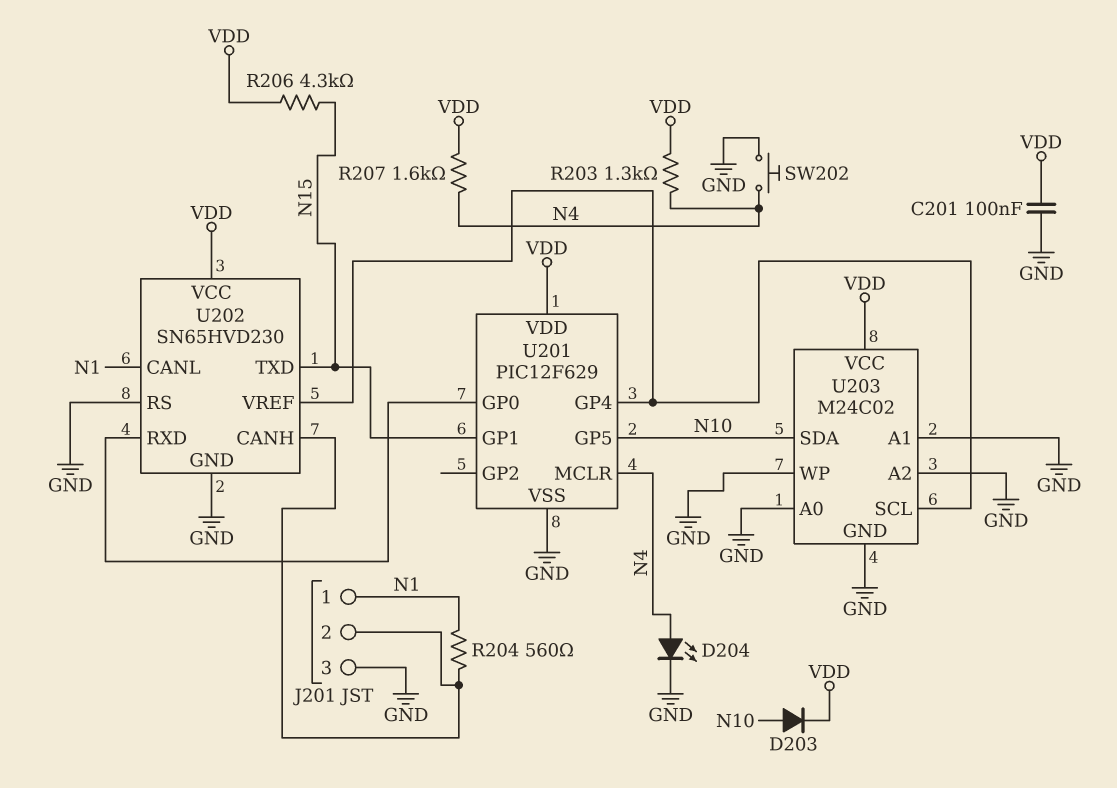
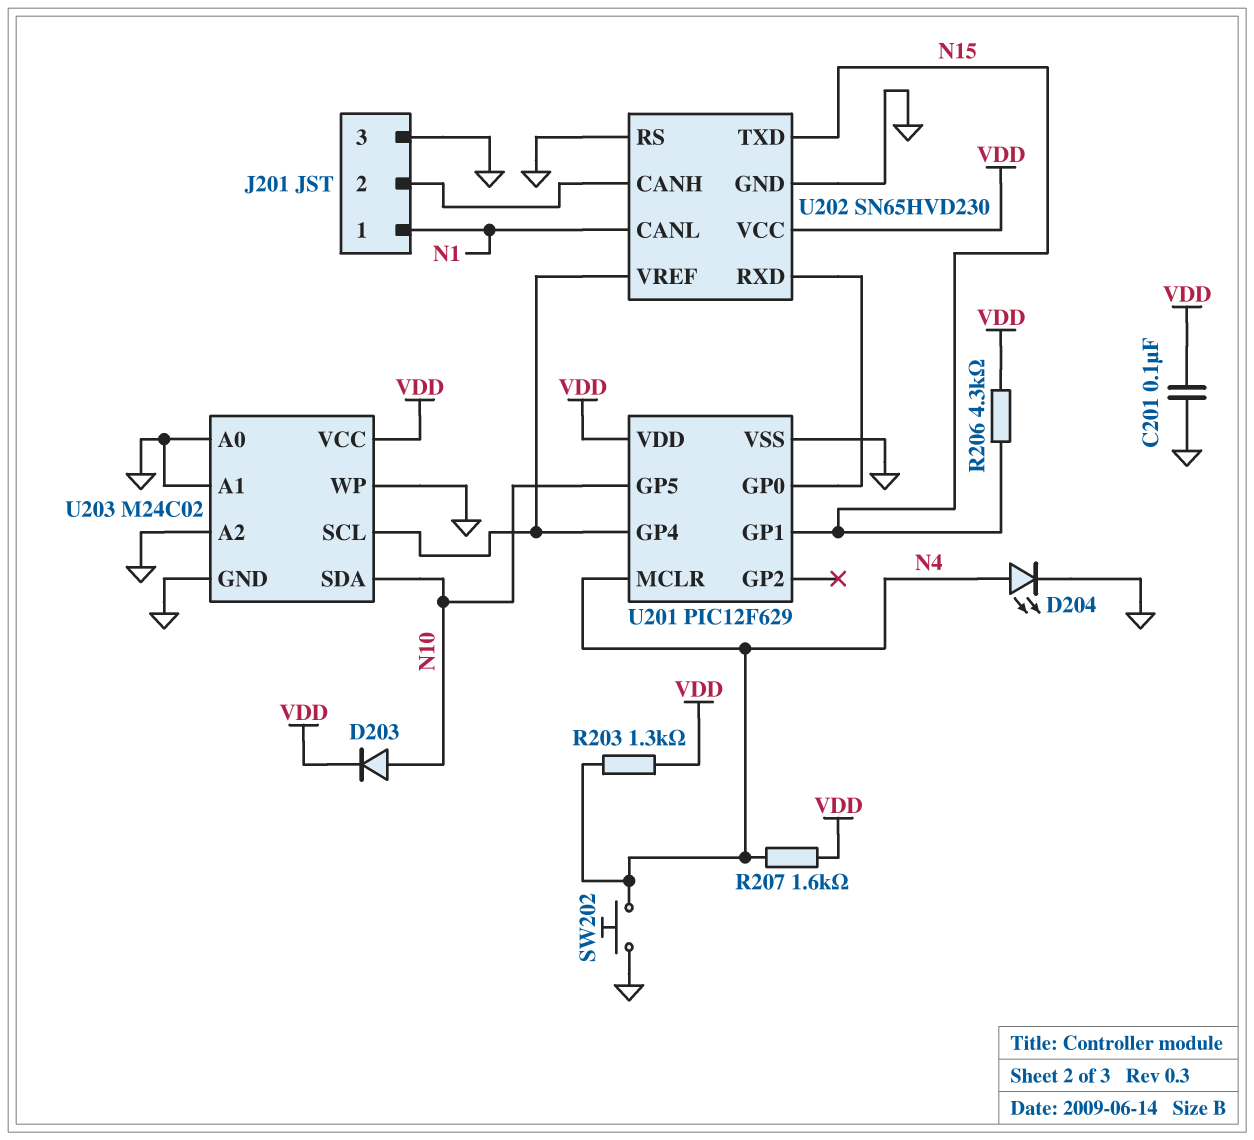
R204: 560 (J201/2, N1) -> none

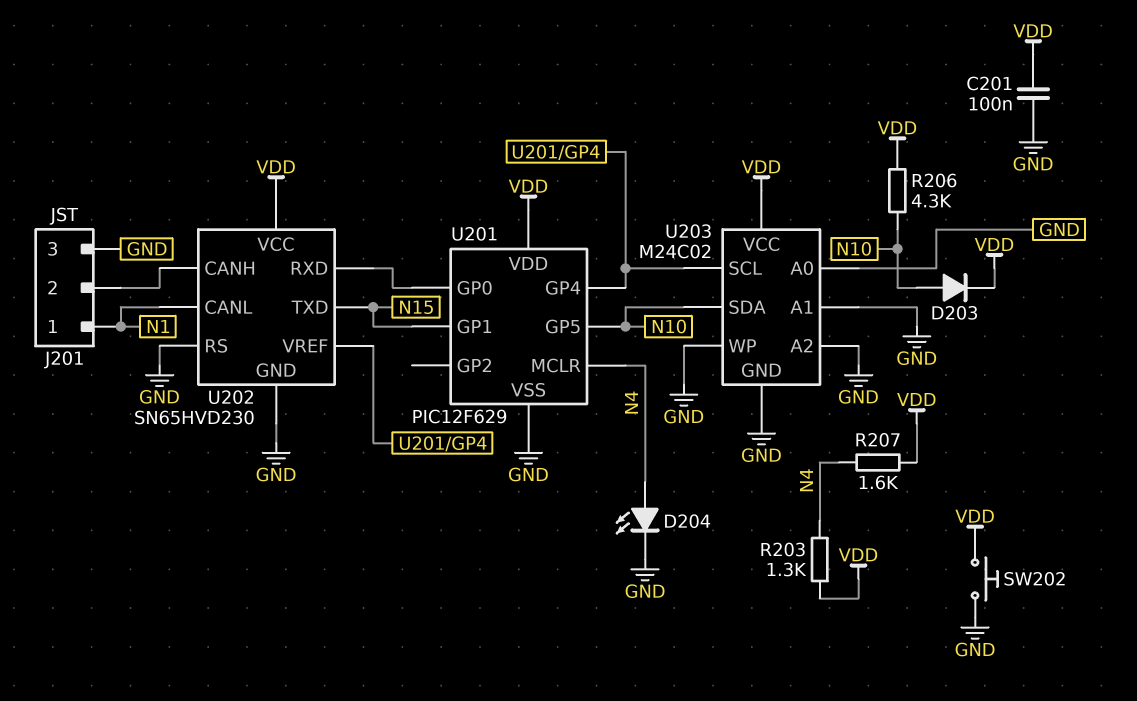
R206: 4.3k (N15, VDD) -> 4.3k (N10, VDD)
SW202: button (GND, N4) -> button (GND, VDD)

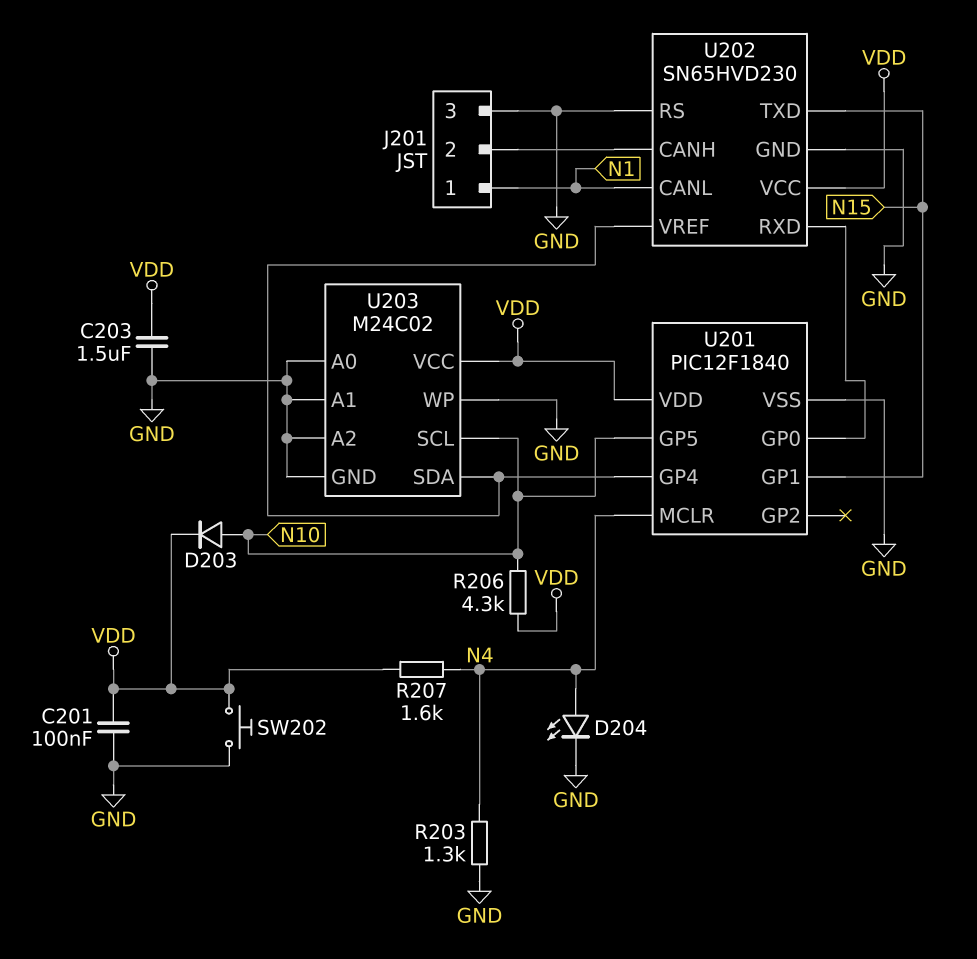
C203: none -> 1.5uF (GND, VDD)
R203: 1.3k (N4, VDD) -> 1.3k (GND, N4)
U201: PIC12F629 -> PIC12F1840
U203 pin SCL: U201/GP4 -> N10
U203 pin SDA: N10 -> U201/GP4

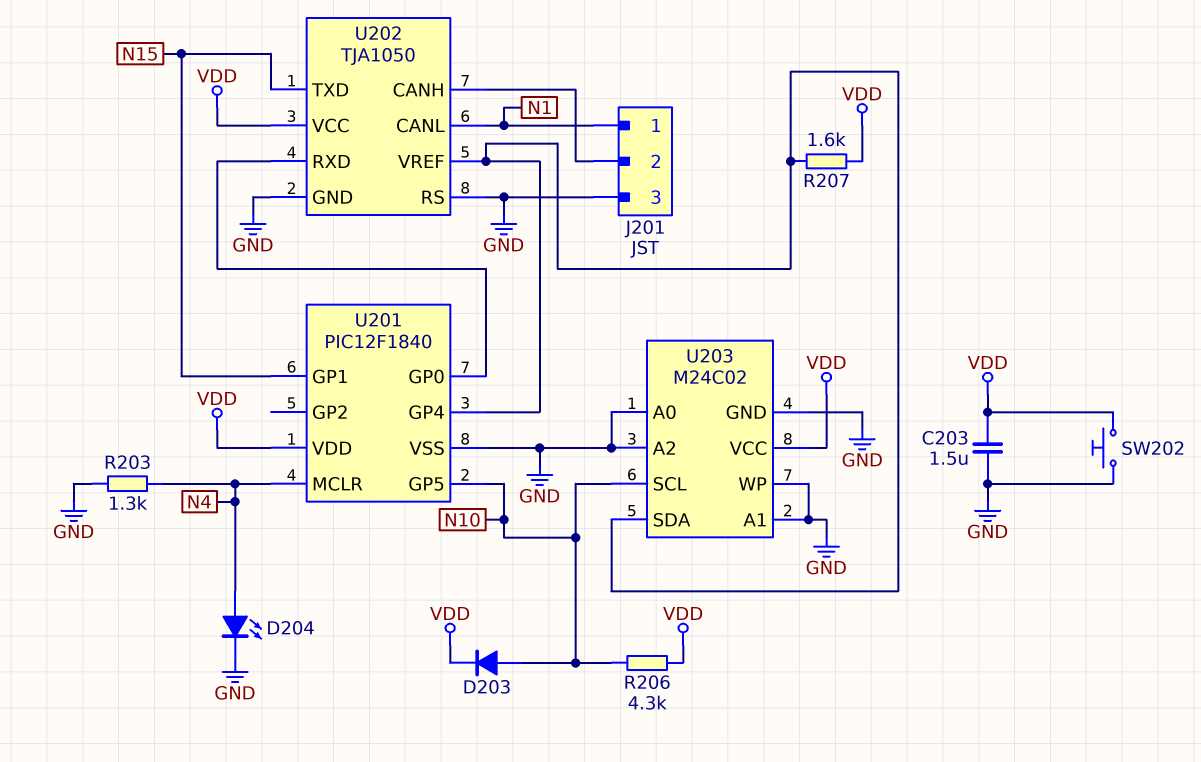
C201: 100nF (GND, VDD) -> none
R207: 1.6k (N4, VDD) -> 1.6k (U201/GP4, VDD)
U202: SN65HVD230 -> TJA1050

